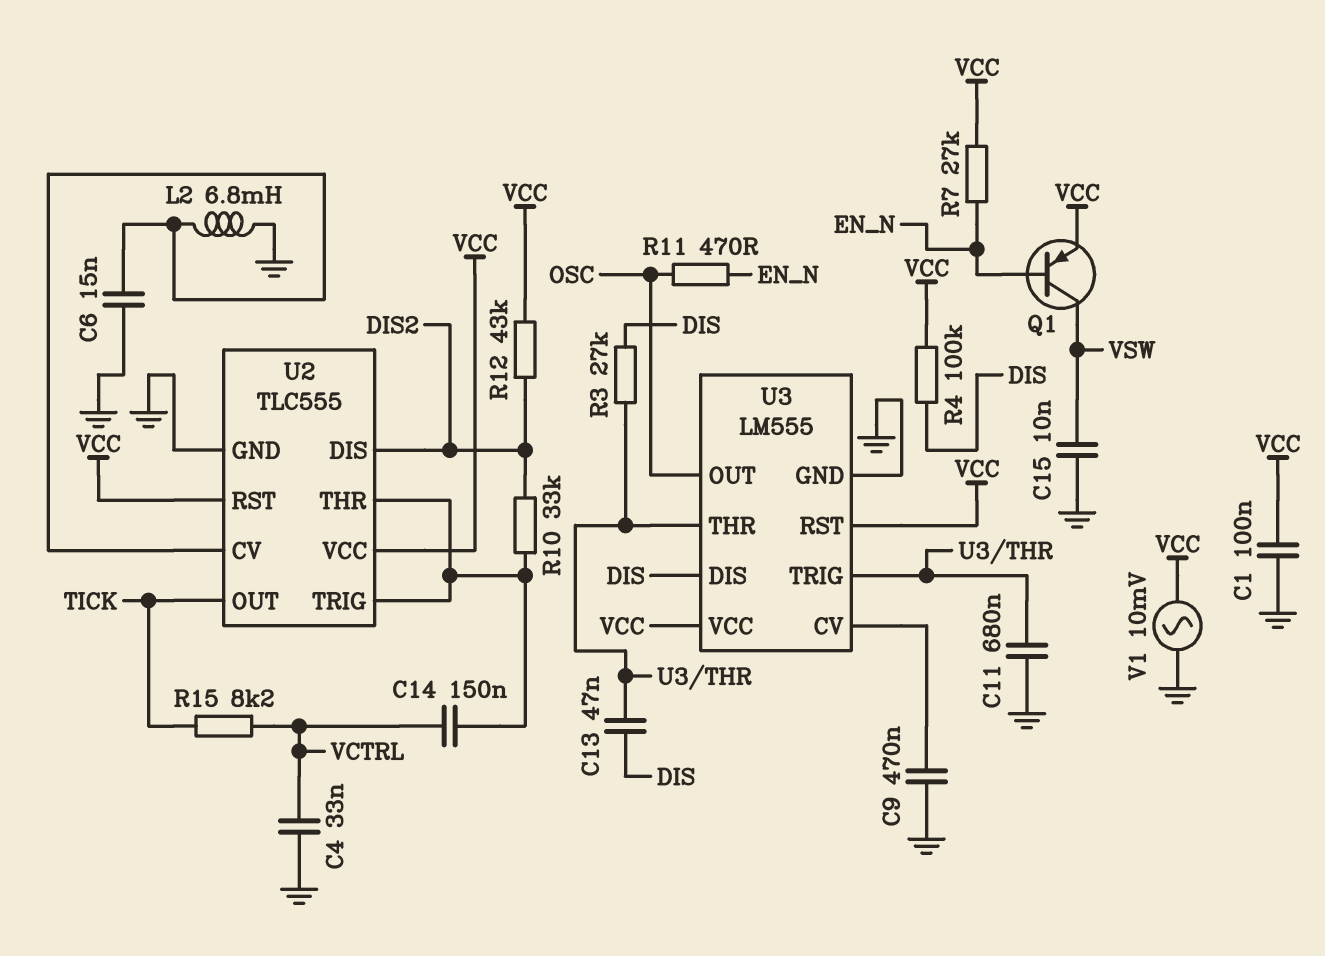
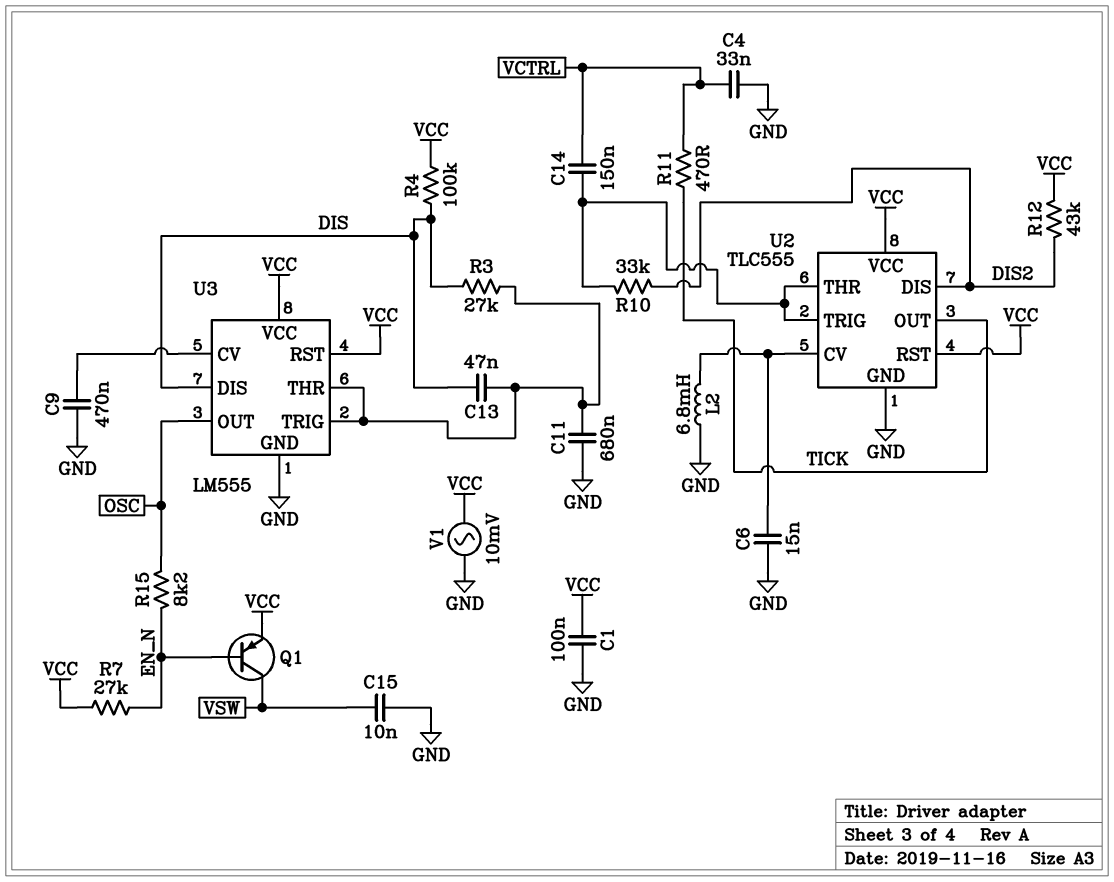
R11: 470 (EN_N, OSC) -> 470 (TICK, VCTRL)
R15: 8.2k (TICK, VCTRL) -> 8.2k (EN_N, OSC)

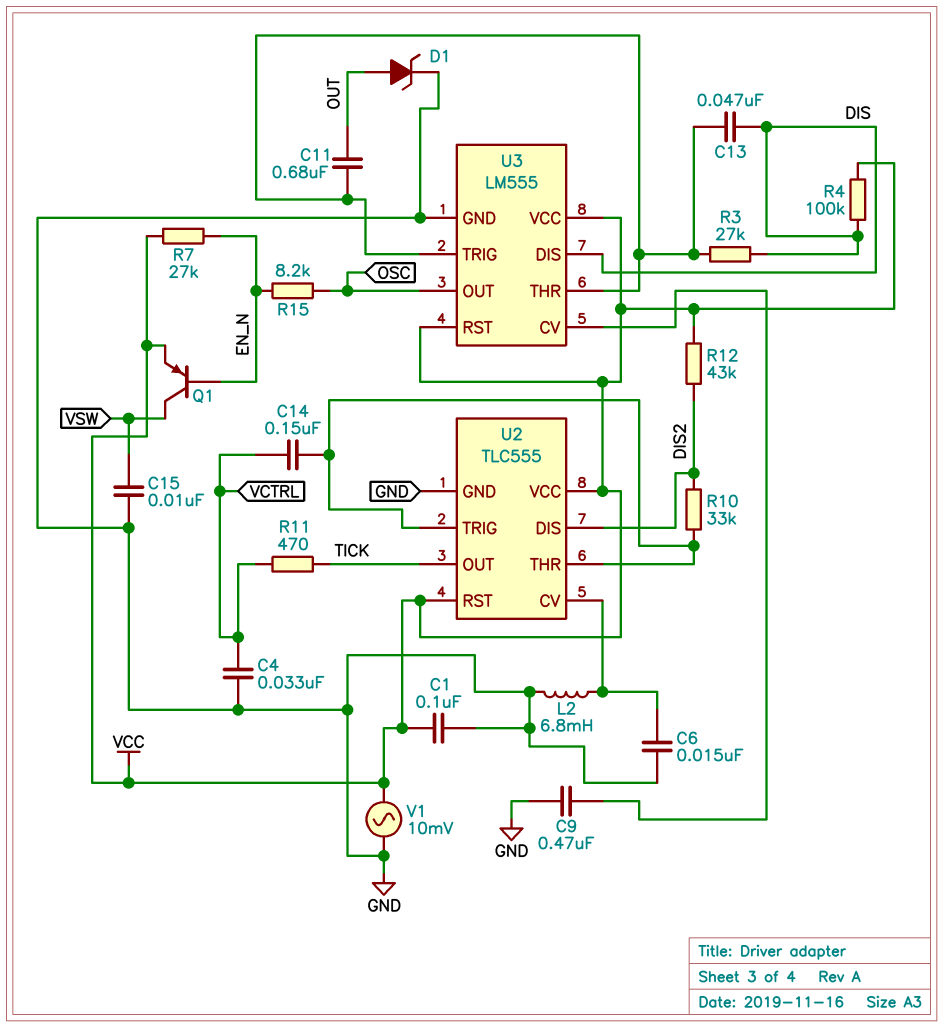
C11: 680nF (GND, U3/THR) -> 680nF (OUT, U3/THR)
D1: none -> zener (A OUT, K GND)

